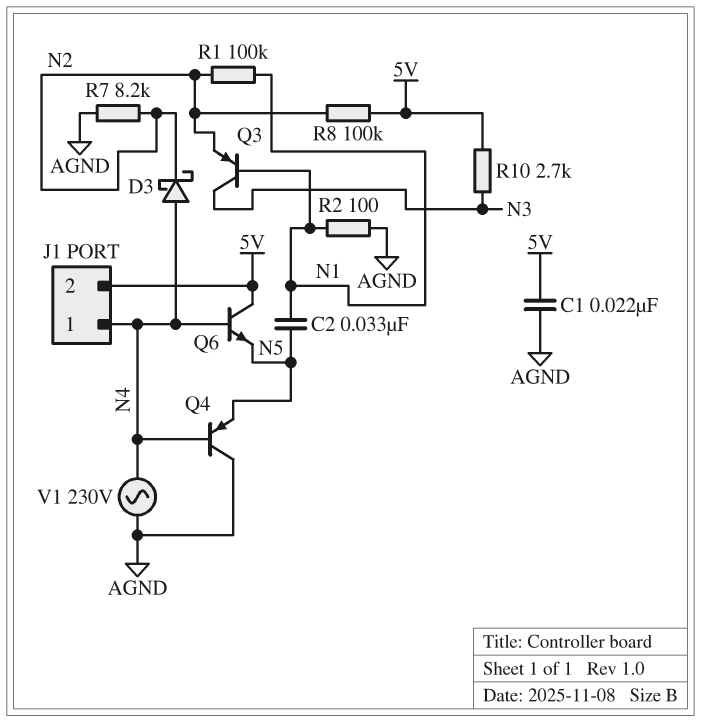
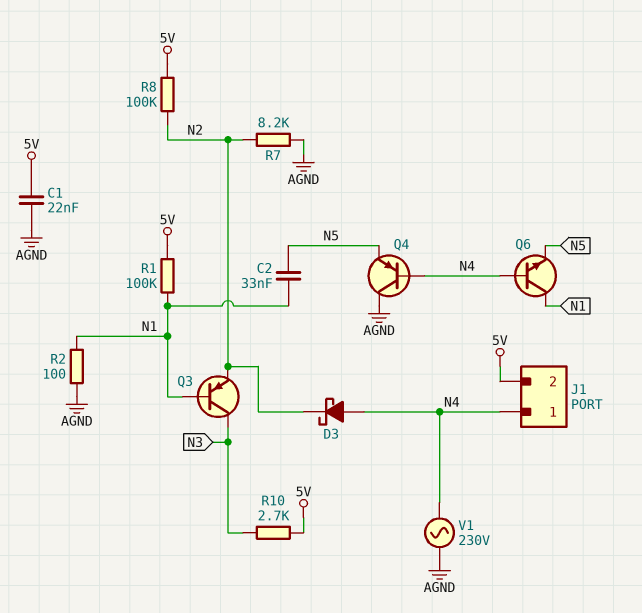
Q6: NPN (B N4, C 5V, E N5) -> NPN (B N4, C N1, E N5)
R1: 100k (N1, N2) -> 100k (5V, N1)

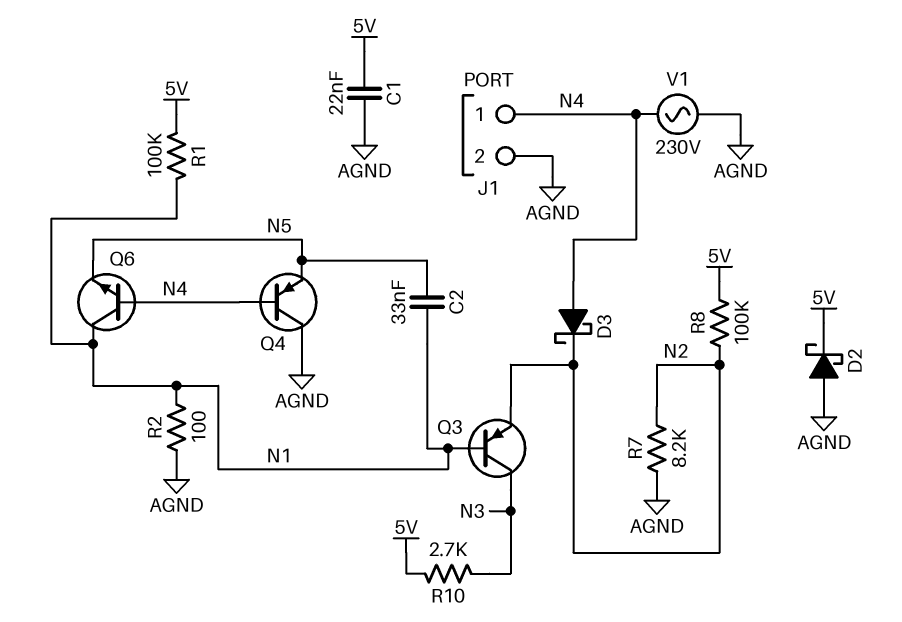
D2: none -> schottky (A AGND, K 5V)
J1 pin 2: 5V -> AGND

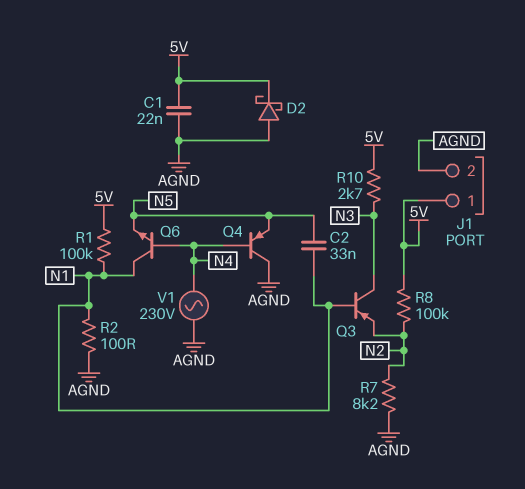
D3: schottky (A N4, K N2) -> none
J1 pin 1: N4 -> 5V

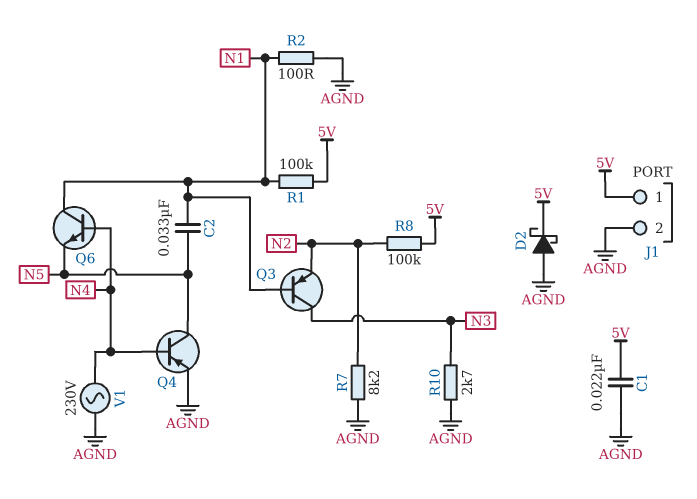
Q4: PNP (B N4, C AGND, E N5) -> PNP (B N4, C N5, E AGND)
R10: 2.7k (5V, N3) -> 2.7k (AGND, N3)

